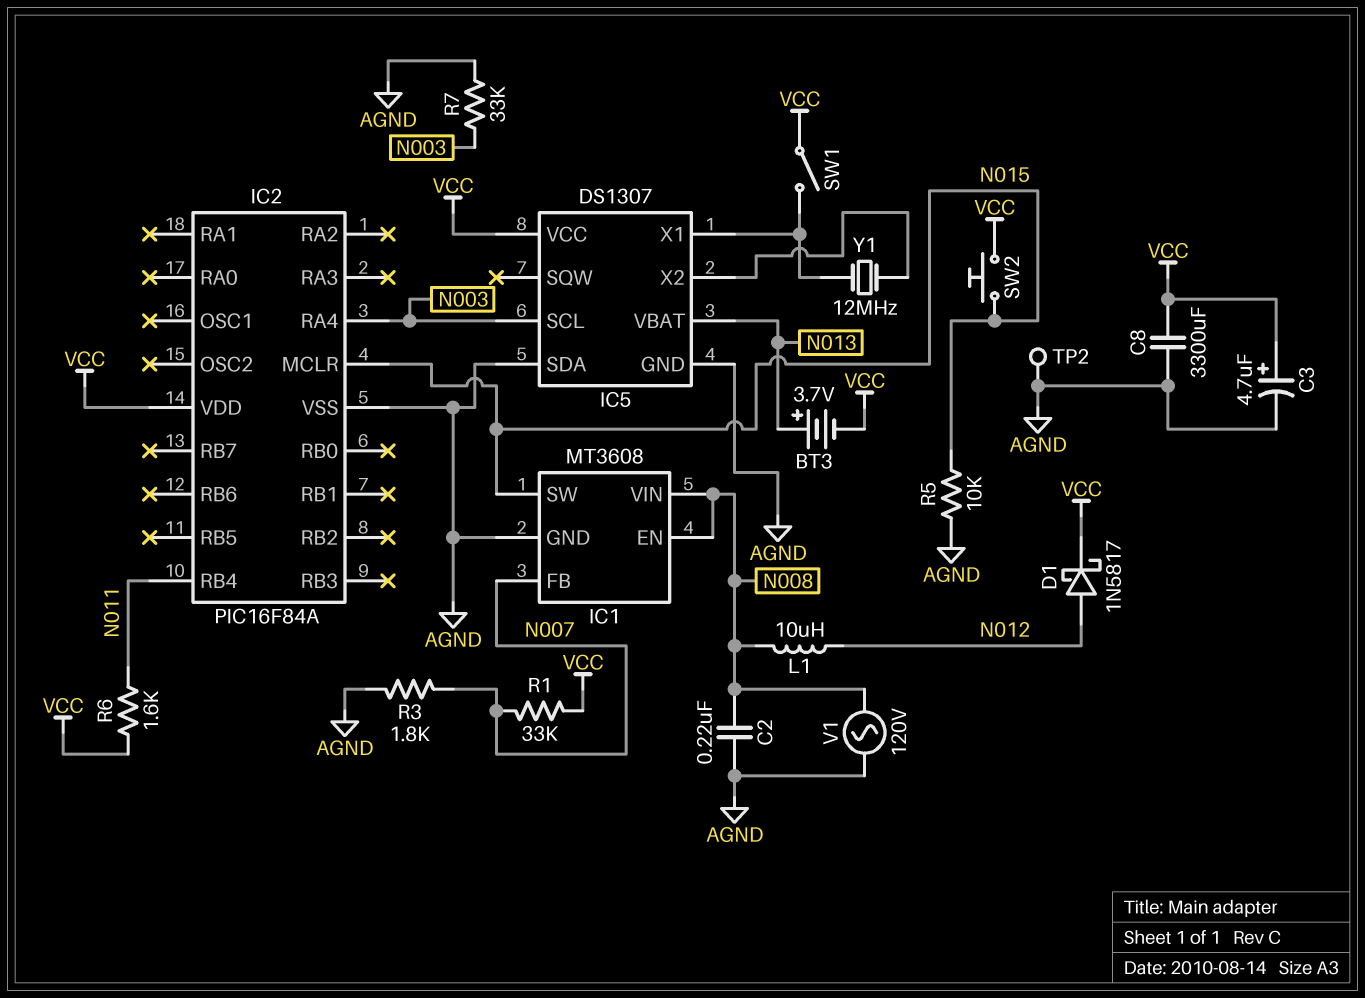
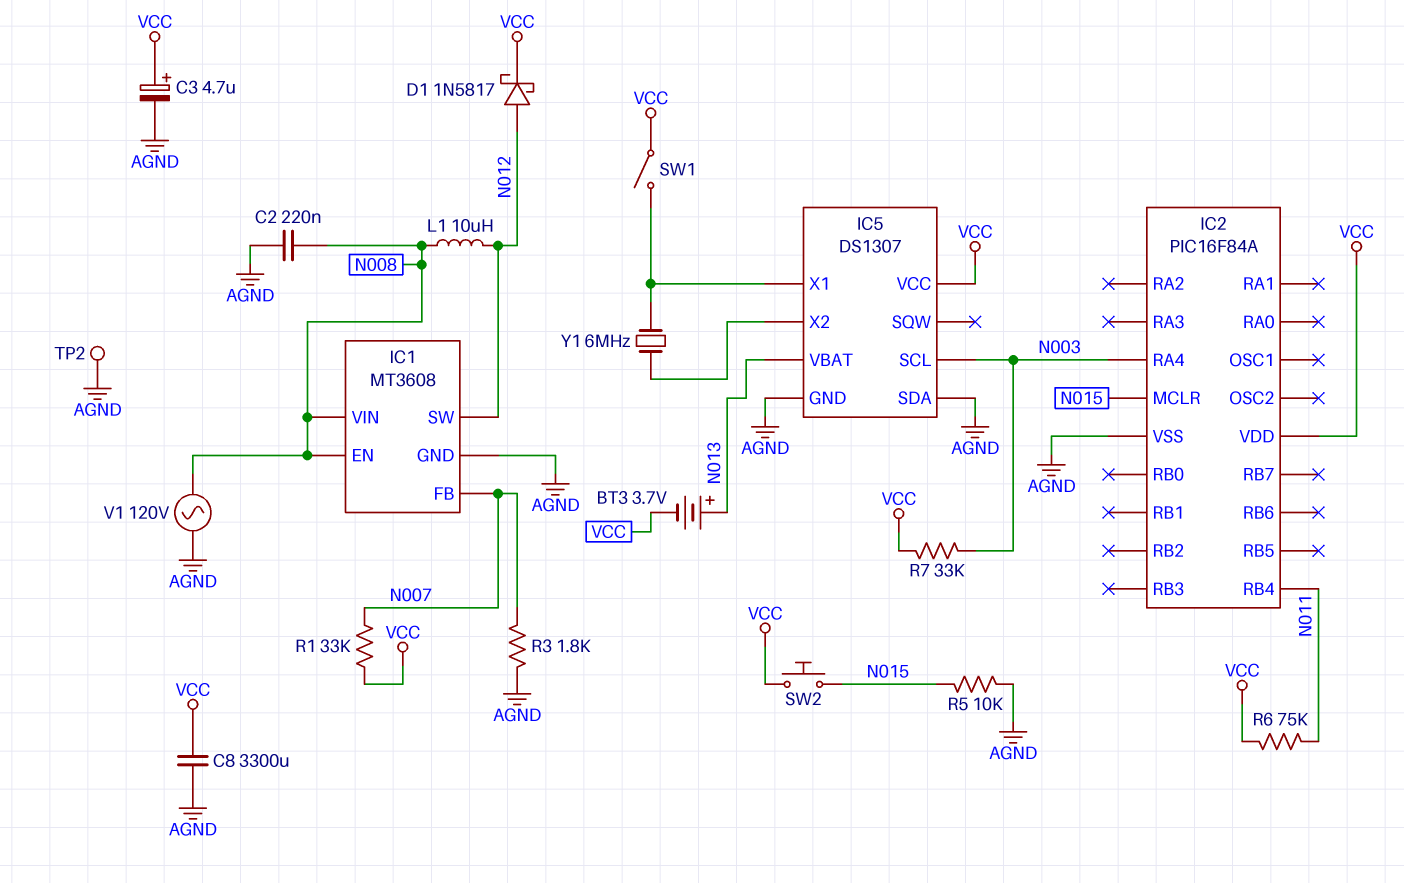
IC1 pin SW: N015 -> N012
R6: 1.6k (N011, VCC) -> 75k (N011, VCC)
R7: 33k (AGND, N003) -> 33k (N003, VCC)
Y1: 12MHz (IC5/X1, IC5/X2) -> 6MHz (IC5/X1, IC5/X2)

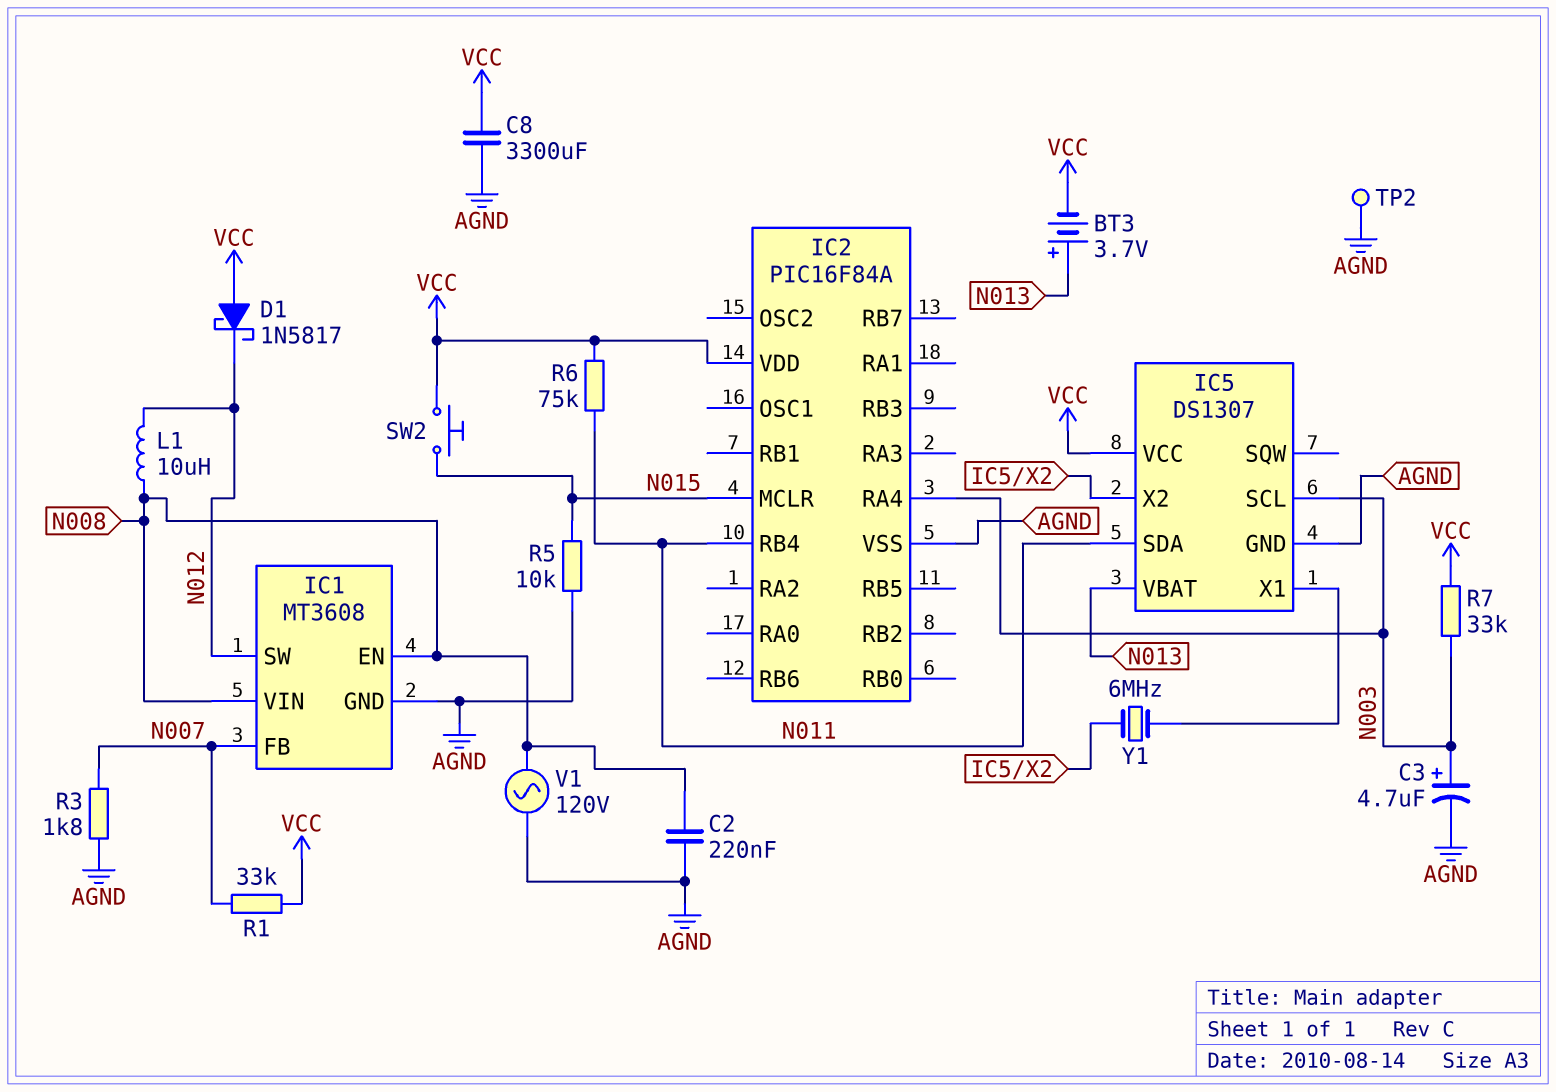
C3: 4.7uF (plus VCC, minus AGND) -> 4.7uF (plus N003, minus AGND)
D1: schottky 1N5817 (A N012, K VCC) -> schottky 1N5817 (A VCC, K N012)
IC5 pin SDA: AGND -> N011
SW1: switch (IC5/X1, VCC) -> none

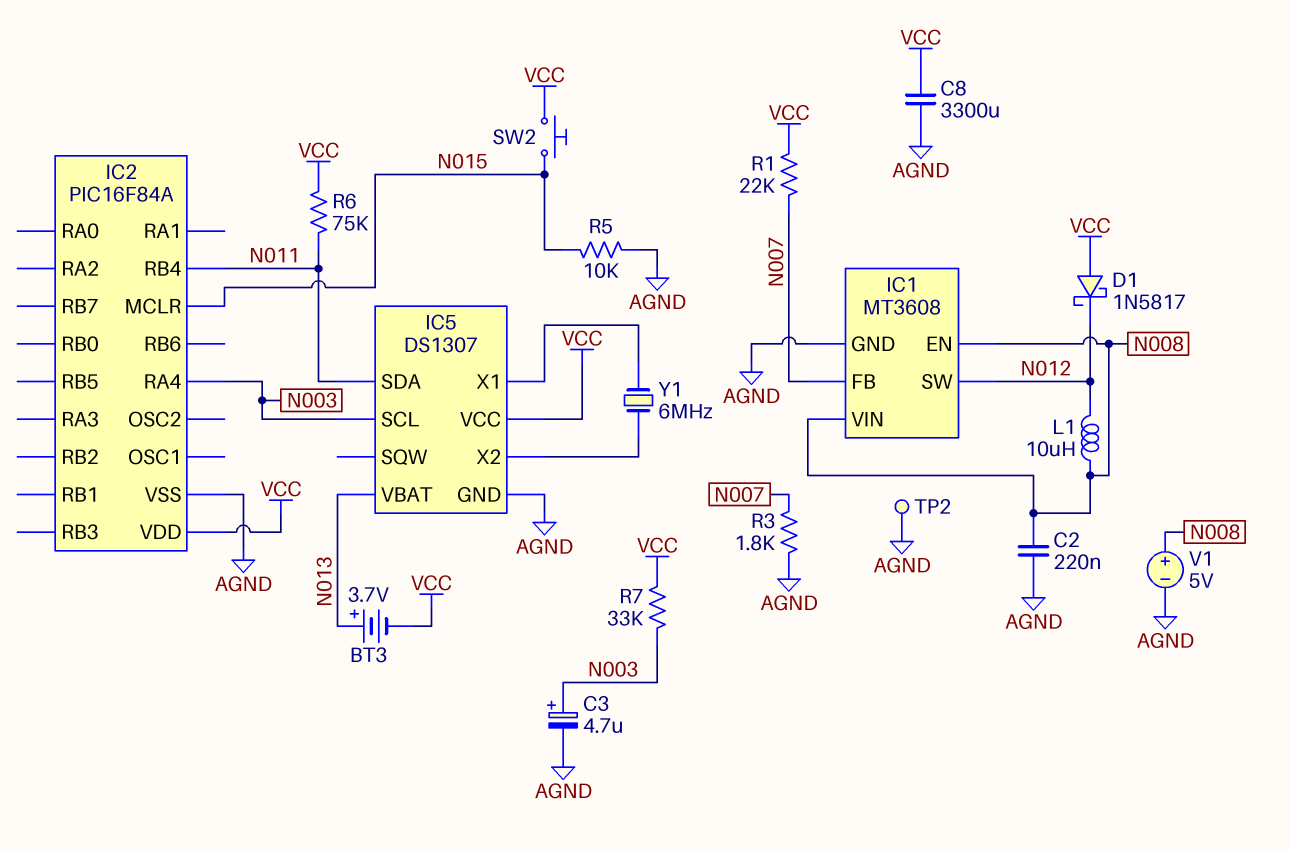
R1: 33k (N007, VCC) -> 22k (N007, VCC)
V1: AC 120V (AGND, N008) -> 5V (plus N008, minus AGND)

